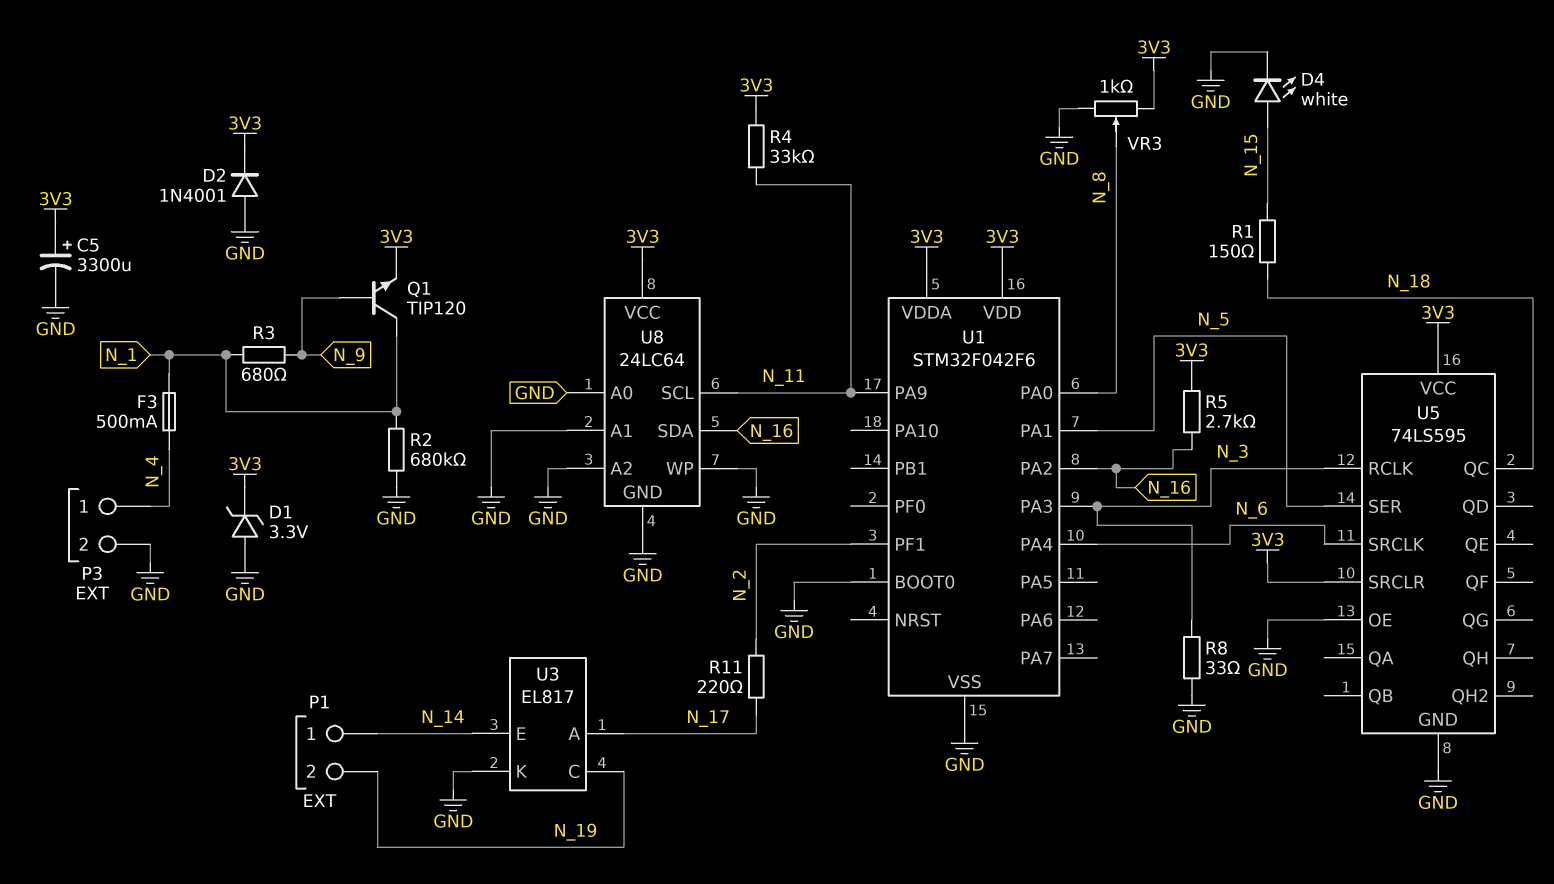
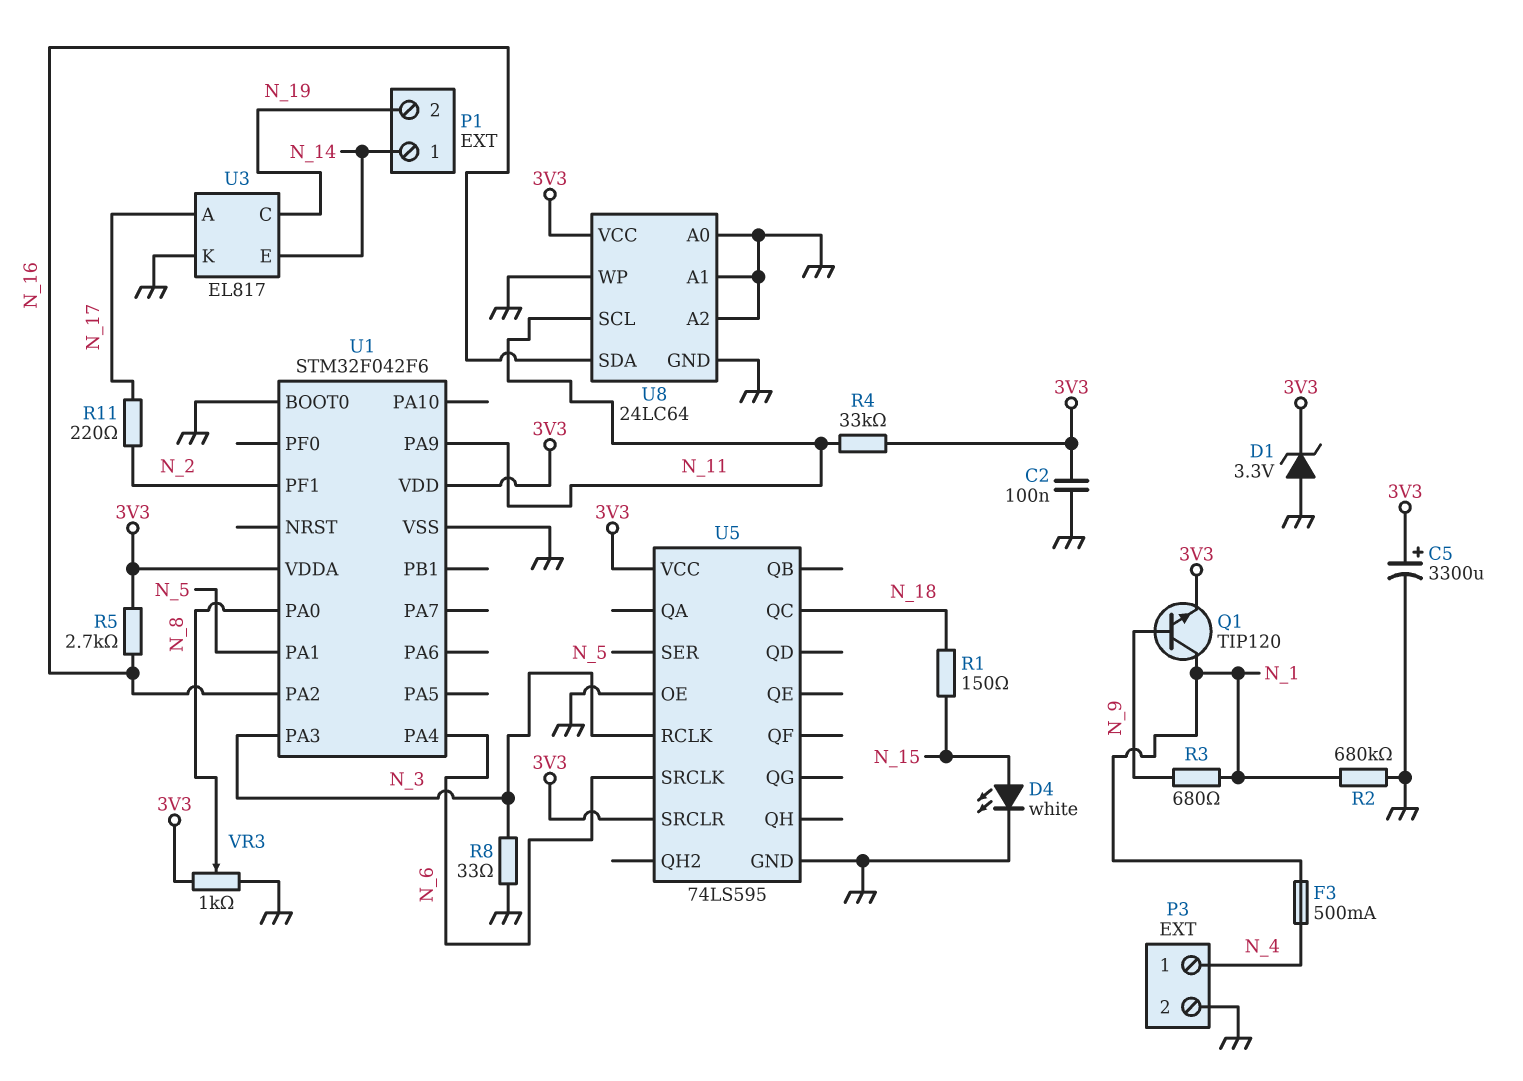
C2: none -> 100nF (3V3, GND)
D2: diode 1N4001 (A GND, K 3V3) -> none

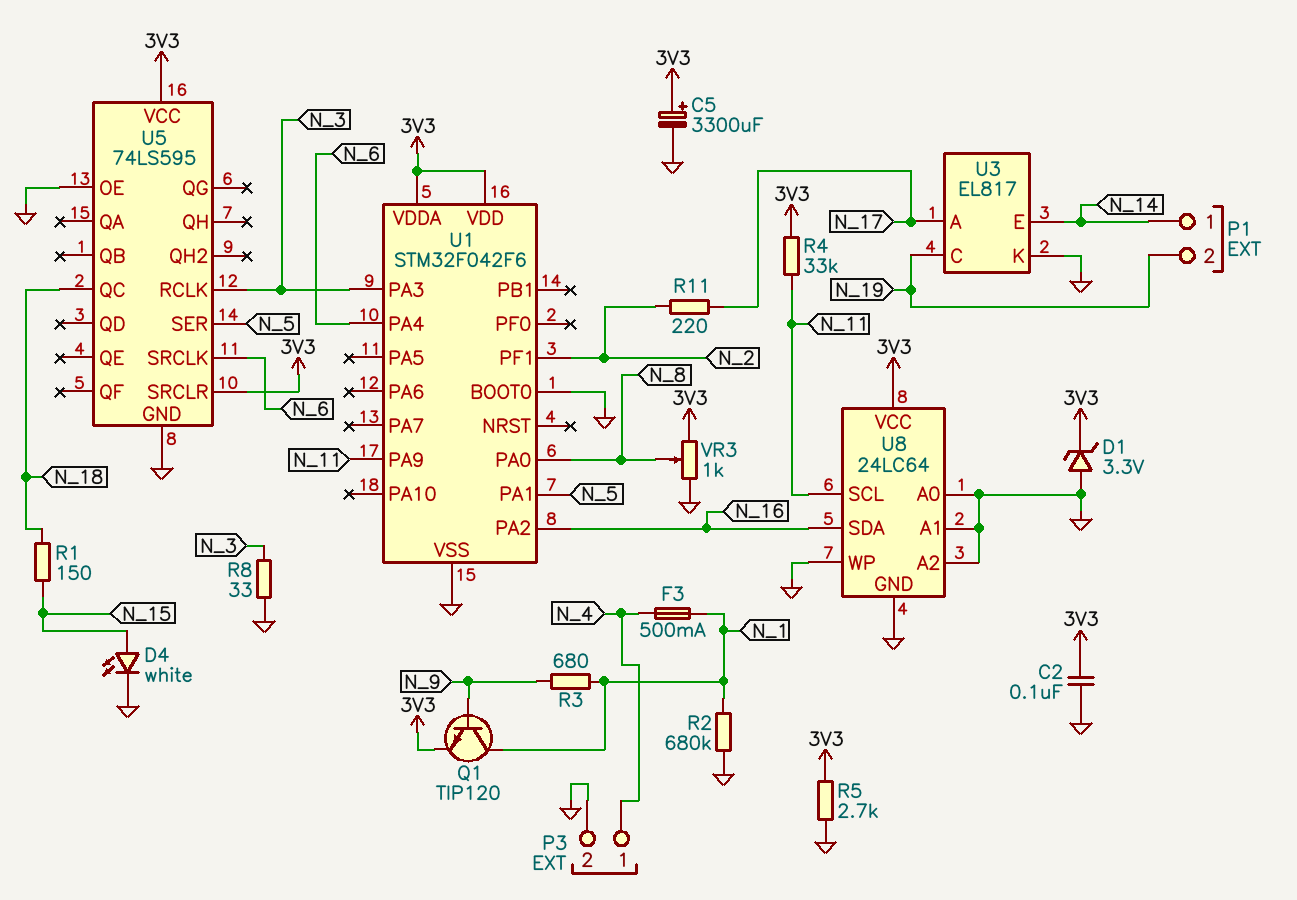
R5: 2.7k (3V3, N_16) -> 2.7k (3V3, GND)

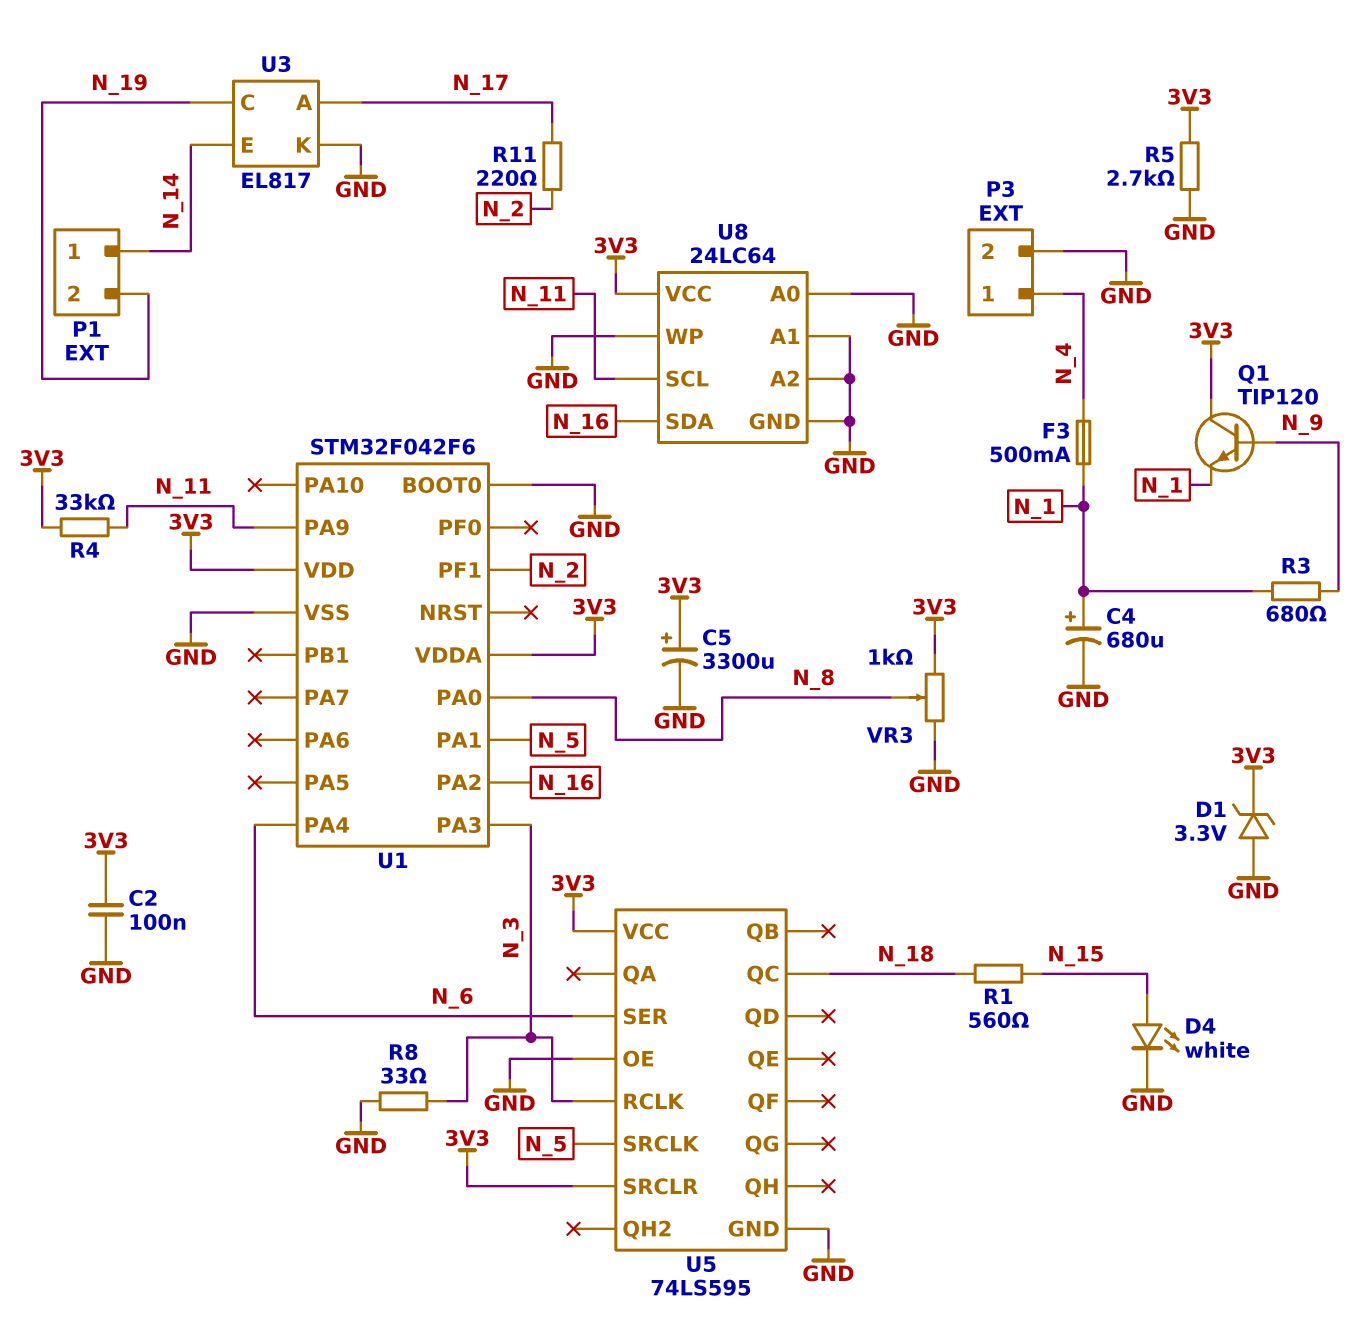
C4: none -> 680uF (plus N_1, minus GND)
Q1: NPN TIP120 (B N_9, C N_1, E 3V3) -> NPN TIP120 (B N_9, C 3V3, E N_1)
R1: 150 (N_15, N_18) -> 560 (N_15, N_18)
R2: 680k (GND, N_1) -> none
U5 pin SER: N_5 -> N_6
U5 pin SRCLK: N_6 -> N_5

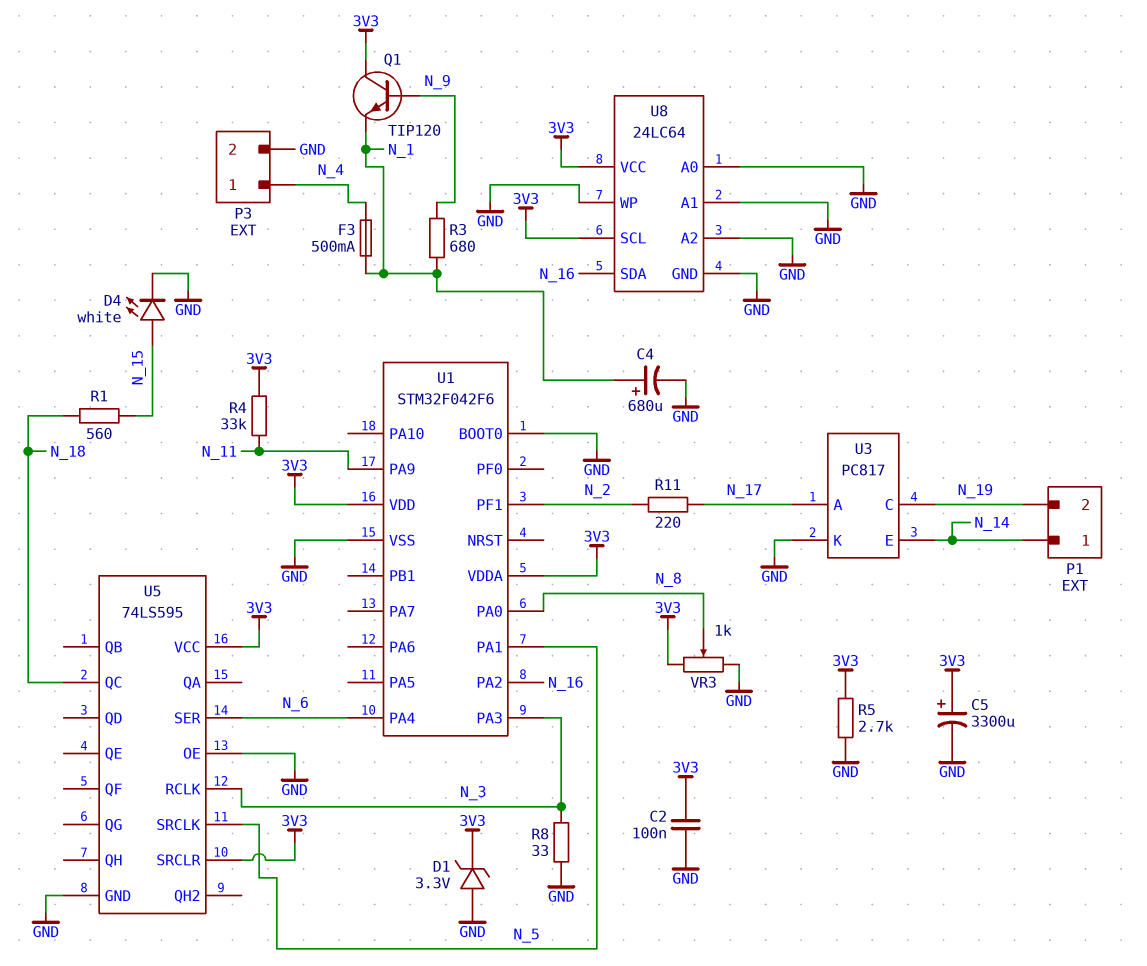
U3: EL817 -> PC817
U8 pin SCL: N_11 -> 3V3

